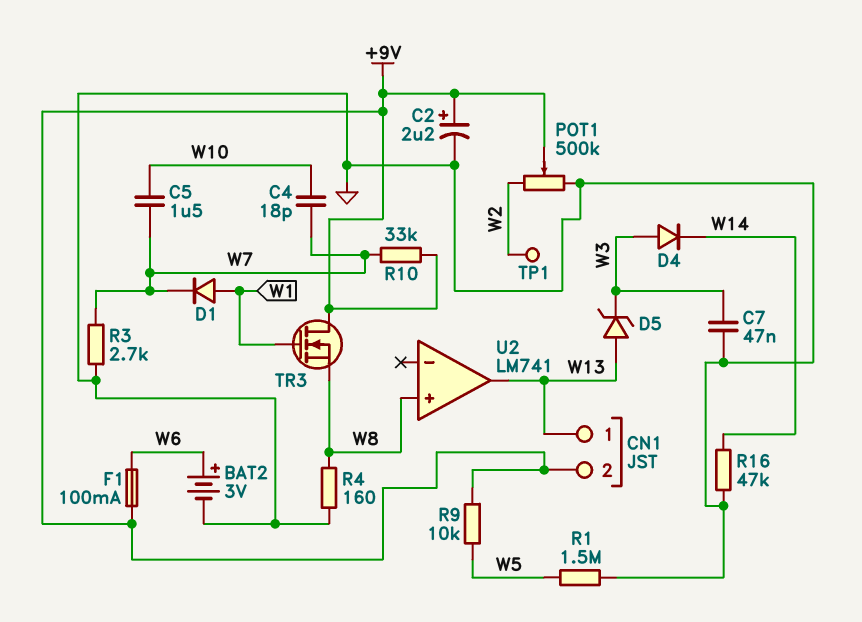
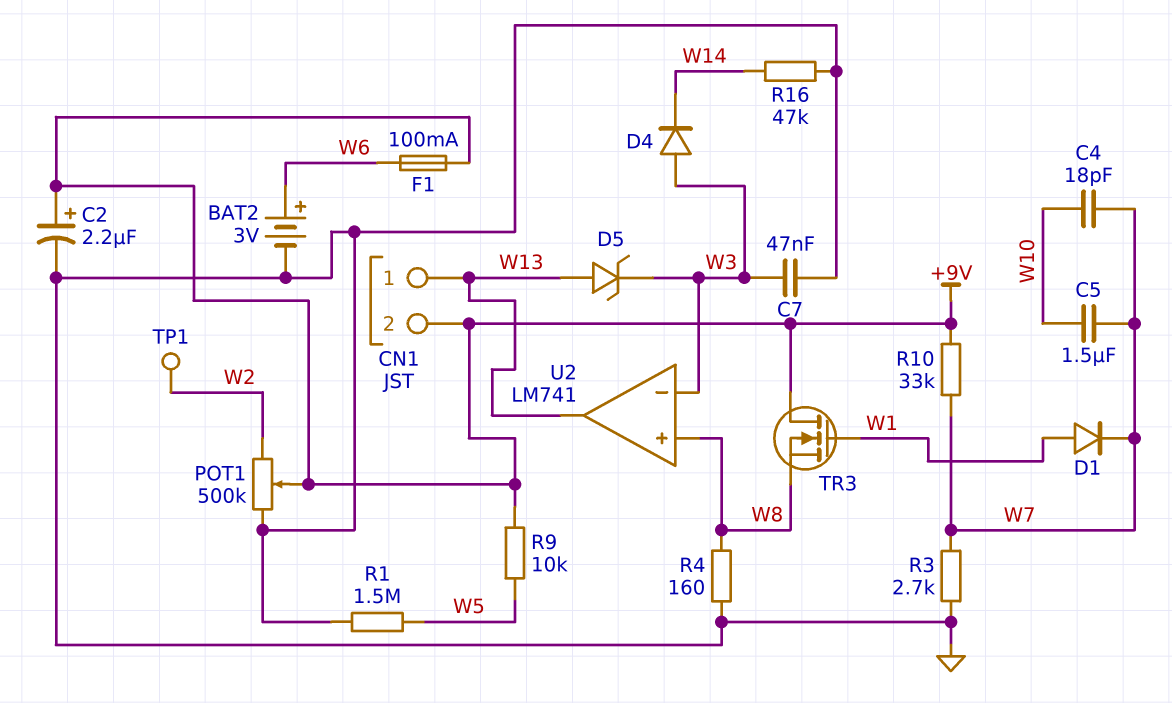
U2 pin in-: none -> W3

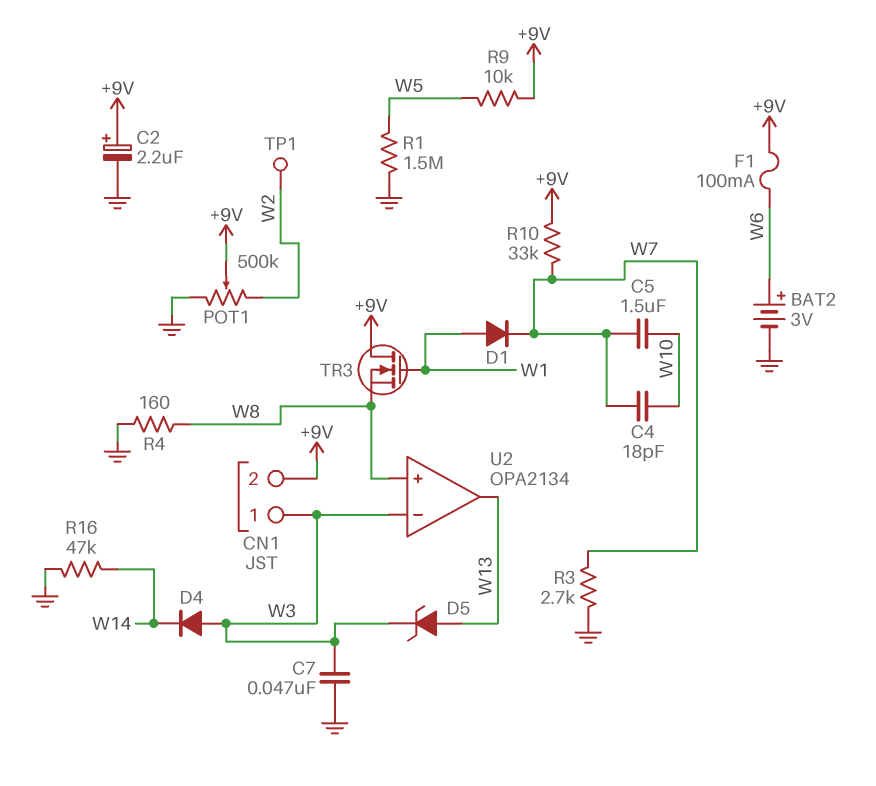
CN1 pin 1: W13 -> W3
U2: LM741 -> OPA2134

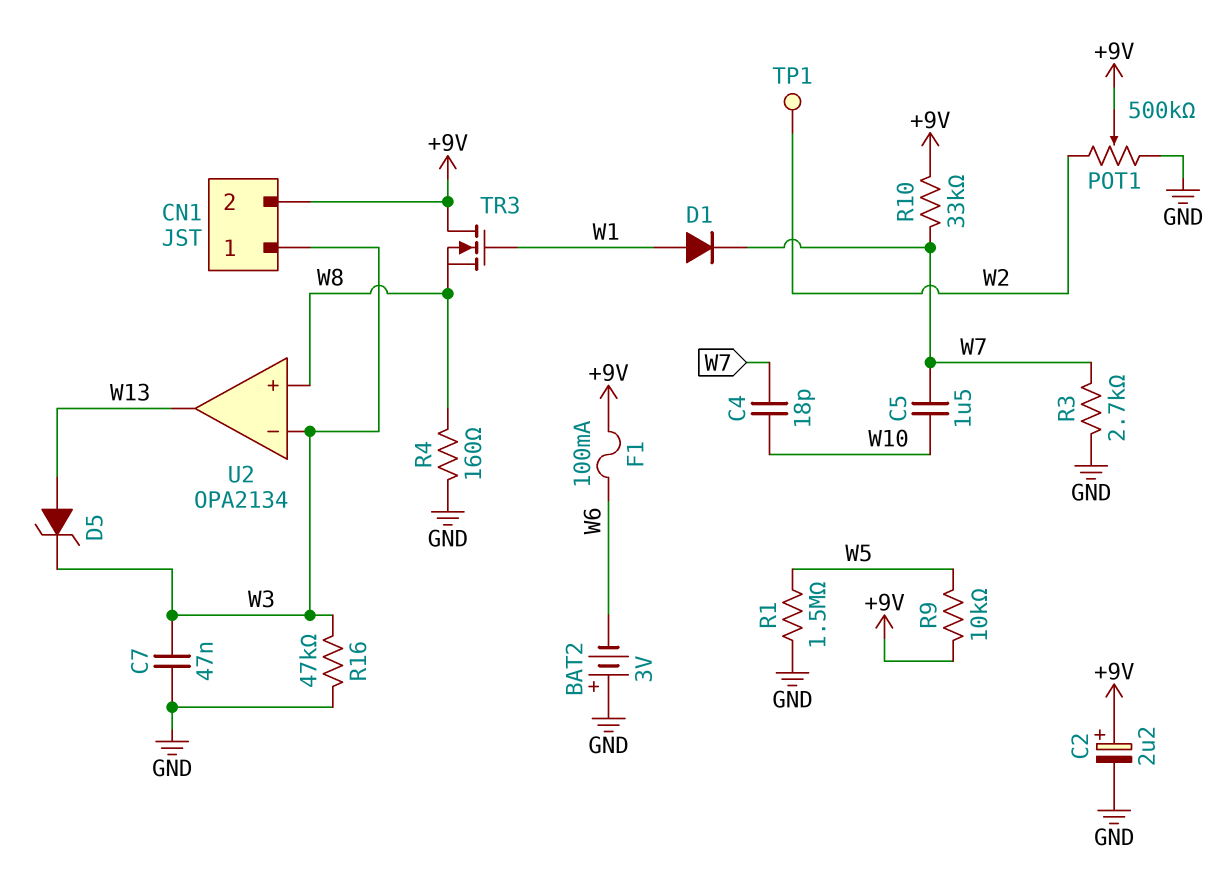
BAT2: 3V (plus W6, minus GND) -> 3V (plus GND, minus W6)
D4: diode (A W3, K W14) -> none
R16: 47k (GND, W14) -> 47k (GND, W3)

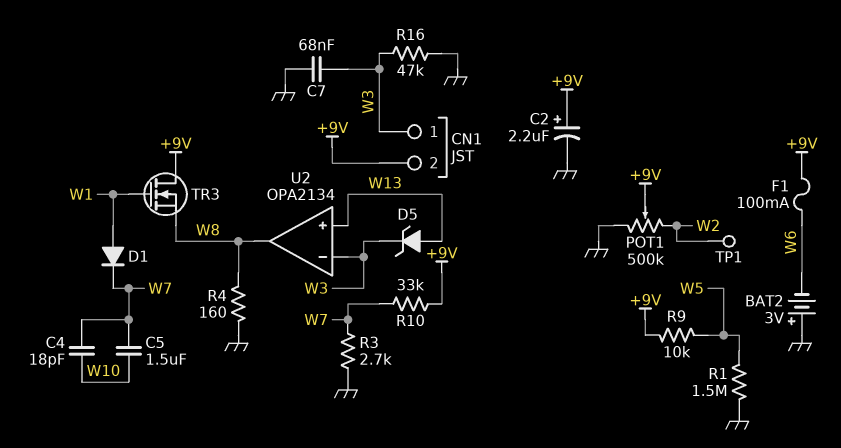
C7: 47nF (GND, W3) -> 68nF (GND, W3)
U2 pin in+: W8 -> W13
U2 pin out: W13 -> W8

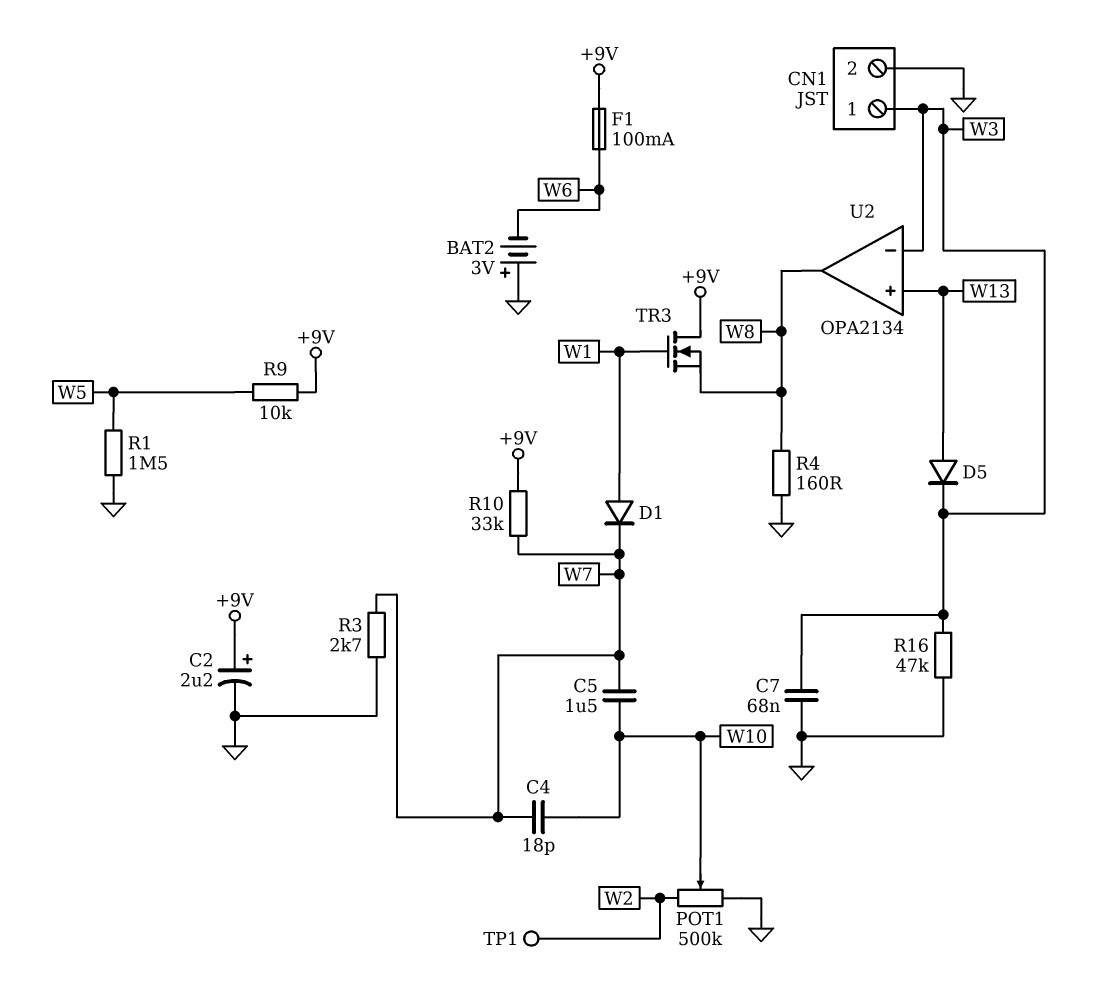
CN1 pin 2: +9V -> GND
D5: zener (A W13, K W3) -> diode (A W13, K W3)
POT1: 500k (GND, W2, wiper +9V) -> 500k (GND, W2, wiper W10)

